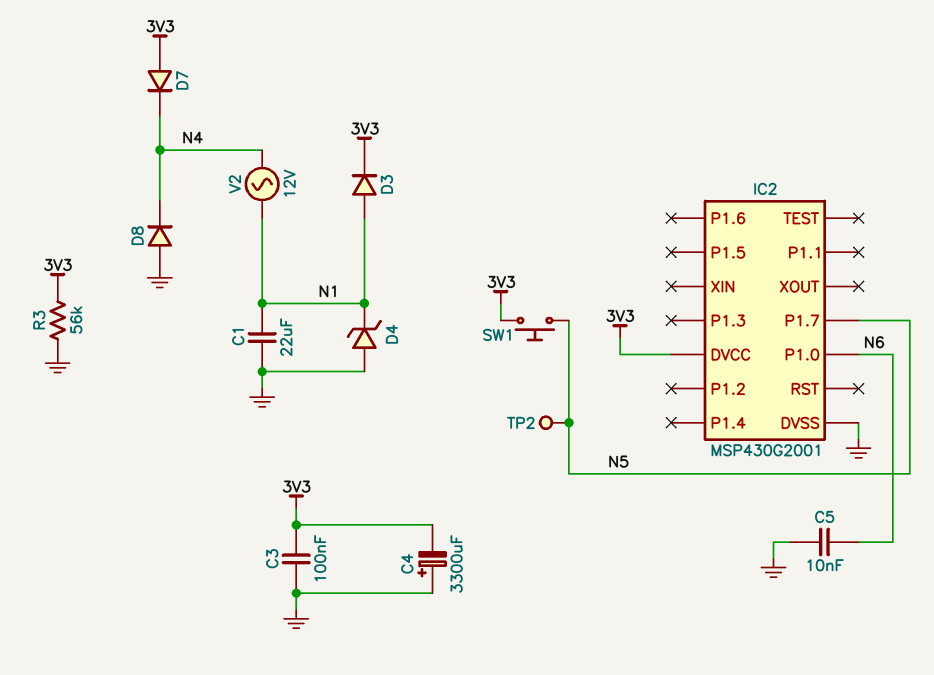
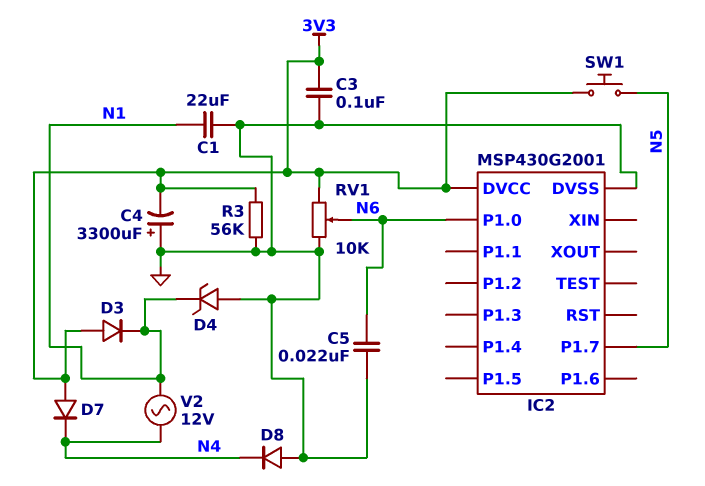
C5: 10nF (GND, N6) -> 22nF (GND, N6)
D3: diode (A N1, K 3V3) -> diode (A 3V3, K N1)
RV1: none -> 10k (3V3, GND, wiper N6)
TP2: test point (N5) -> none

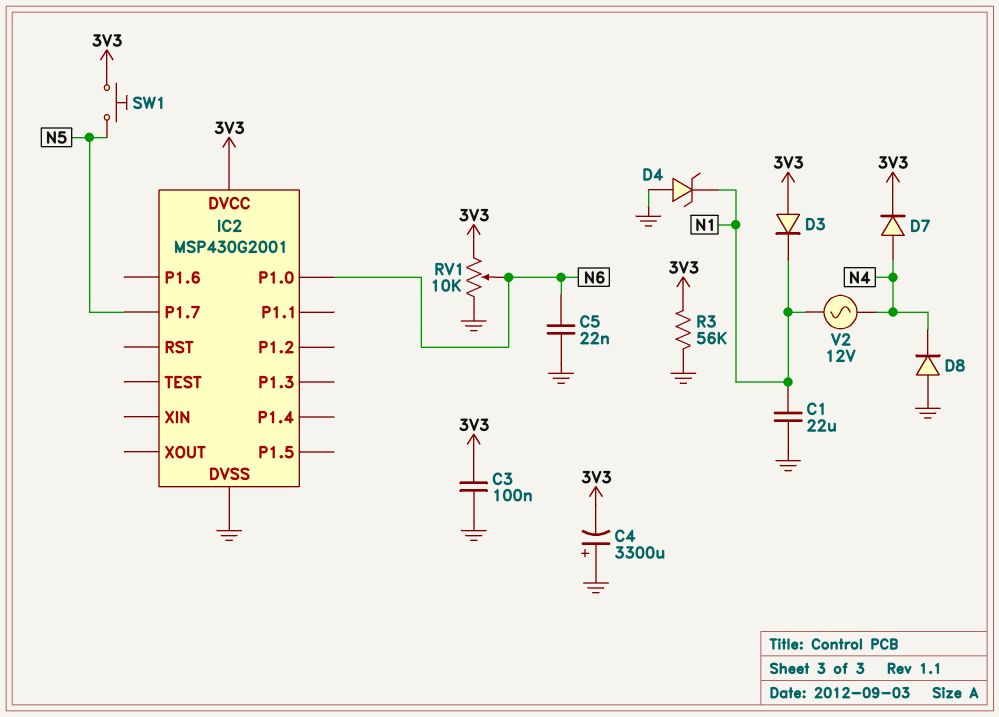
D7: diode (A 3V3, K N4) -> diode (A N4, K 3V3)

